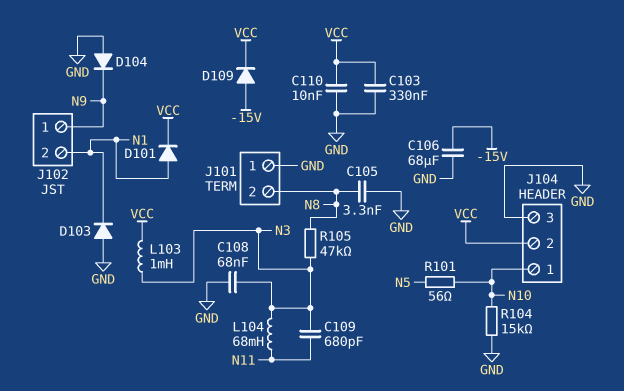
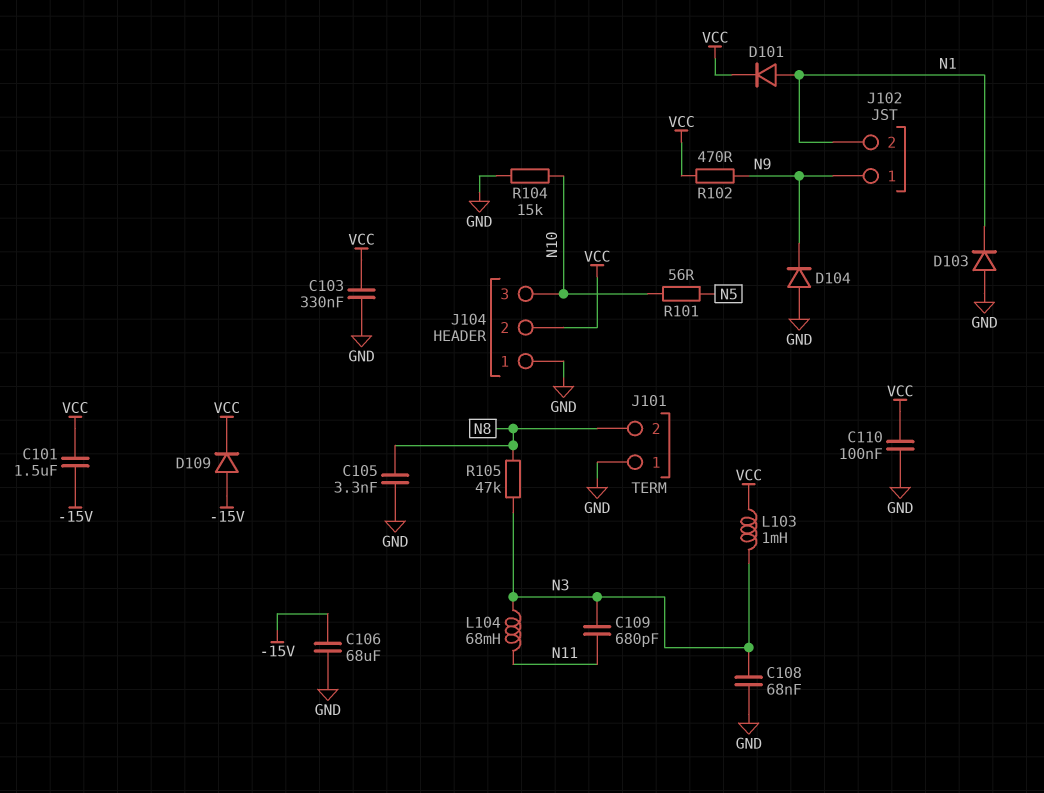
C101: none -> 1.5uF (-15V, VCC)
C110: 10nF (GND, VCC) -> 100nF (GND, VCC)
J104 pin 1: N10 -> GND
J104 pin 3: GND -> N10
R102: none -> 470 (N9, VCC)

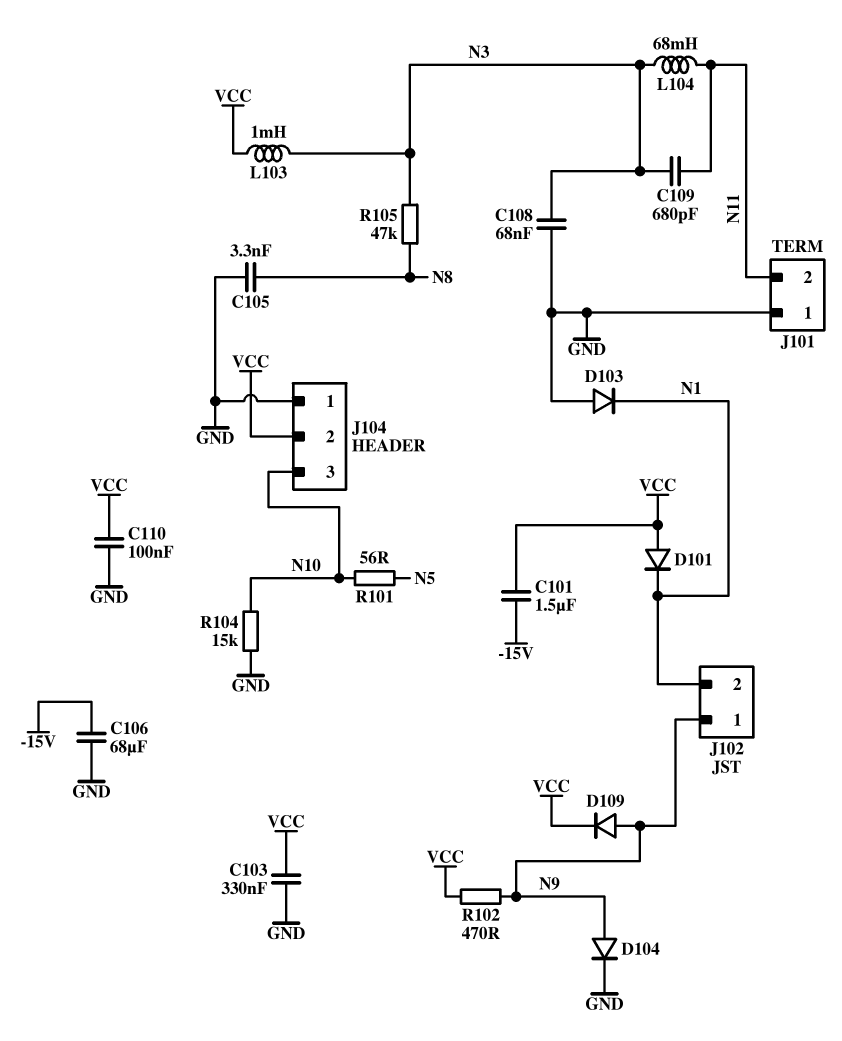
D101: diode (A N1, K VCC) -> diode (A VCC, K N1)
D104: diode (A GND, K N9) -> diode (A N9, K GND)
D109: diode (A -15V, K VCC) -> diode (A N9, K VCC)
J101 pin 2: N8 -> N11

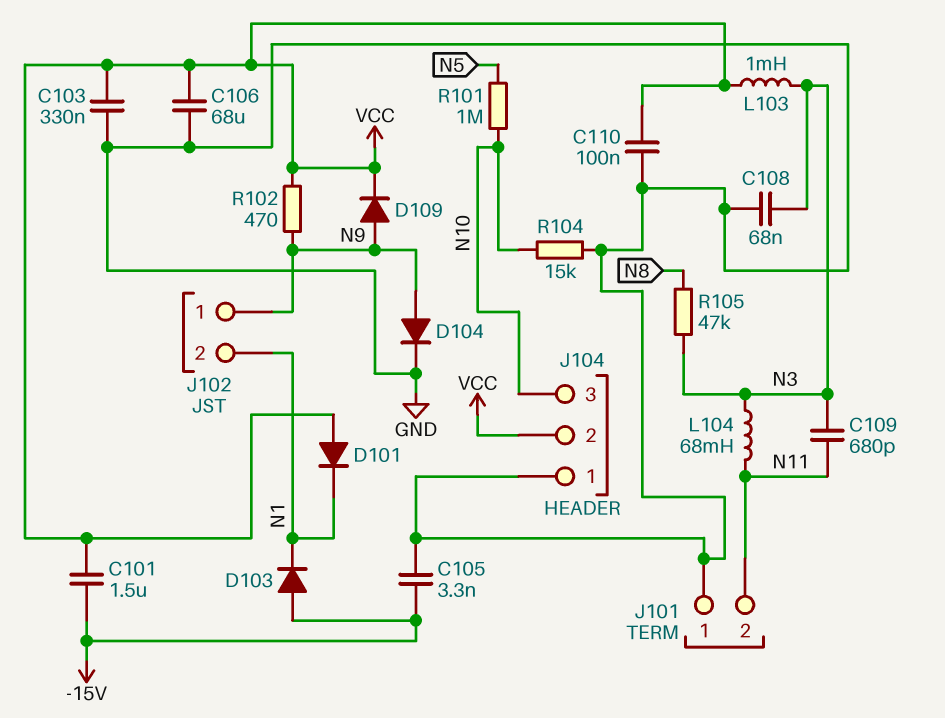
C105: 3.3nF (GND, N8) -> 3.3nF (-15V, GND)
C106: 68uF (-15V, GND) -> 68uF (GND, VCC)
D103: diode (A GND, K N1) -> diode (A -15V, K N1)
R101: 56 (N5, N10) -> 1M (N5, N10)

